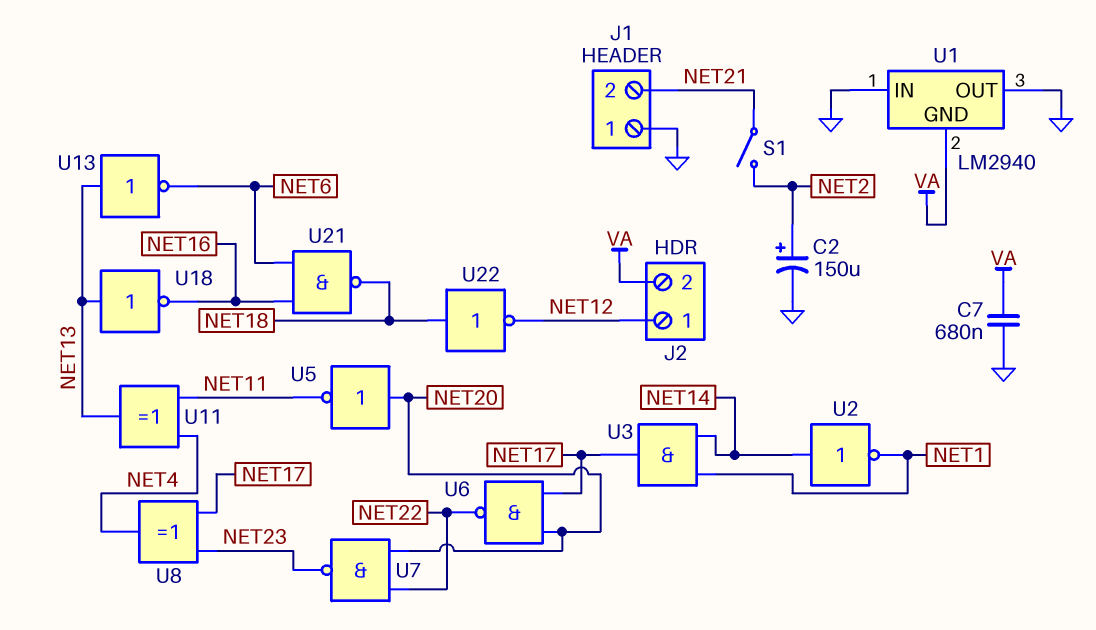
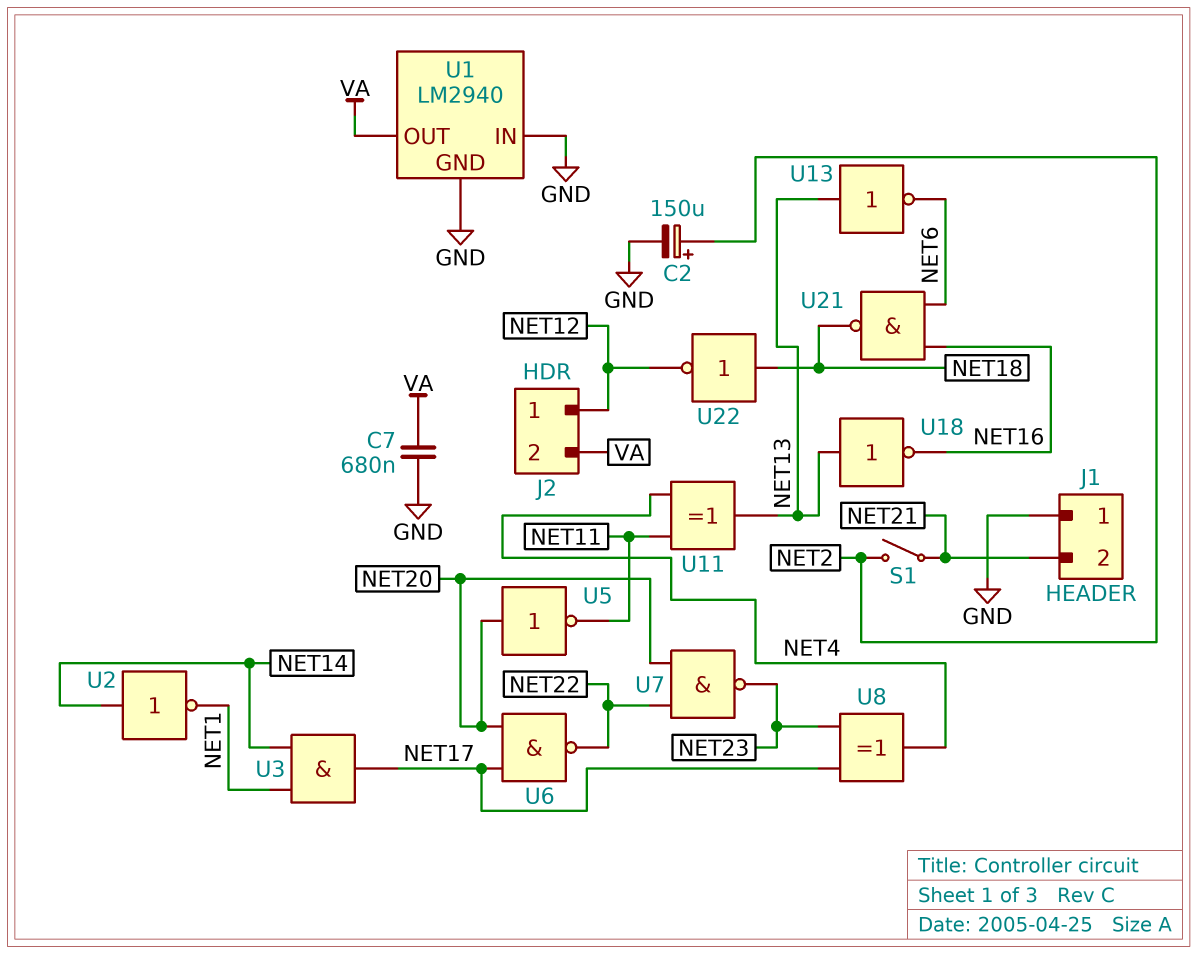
U1 pin GND: VA -> GND
U1 pin OUT: GND -> VA

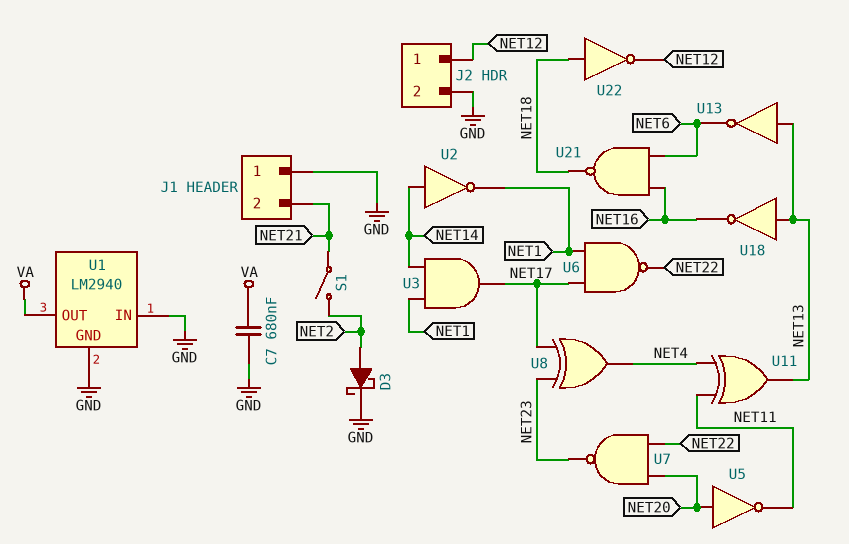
C2: 150uF (plus NET2, minus GND) -> none
D3: none -> schottky (A NET2, K GND)
J2 pin 2: VA -> GND
U6: NAND (in NET17, in NET20, out NET22) -> NAND (in NET1, in NET17, out NET22)

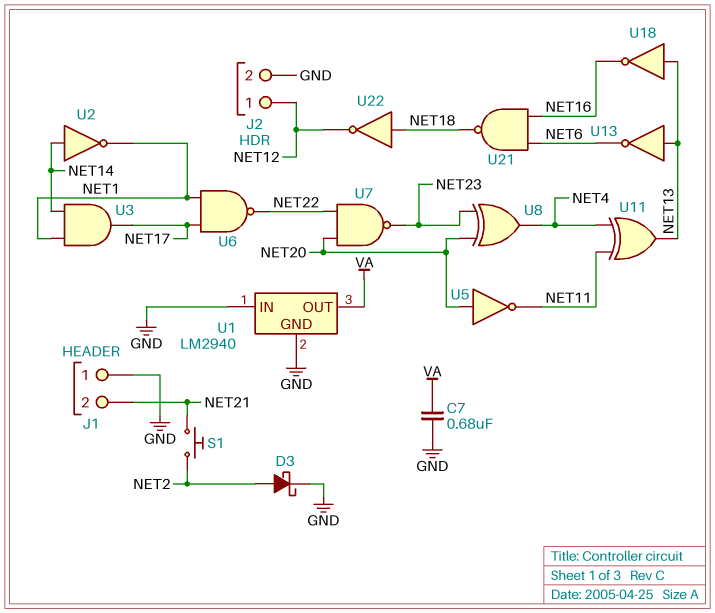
S1: switch (NET2, NET21) -> button (NET2, NET21)
U8: XOR (in NET17, in NET23, out NET4) -> XOR (in NET20, in NET23, out NET4)

